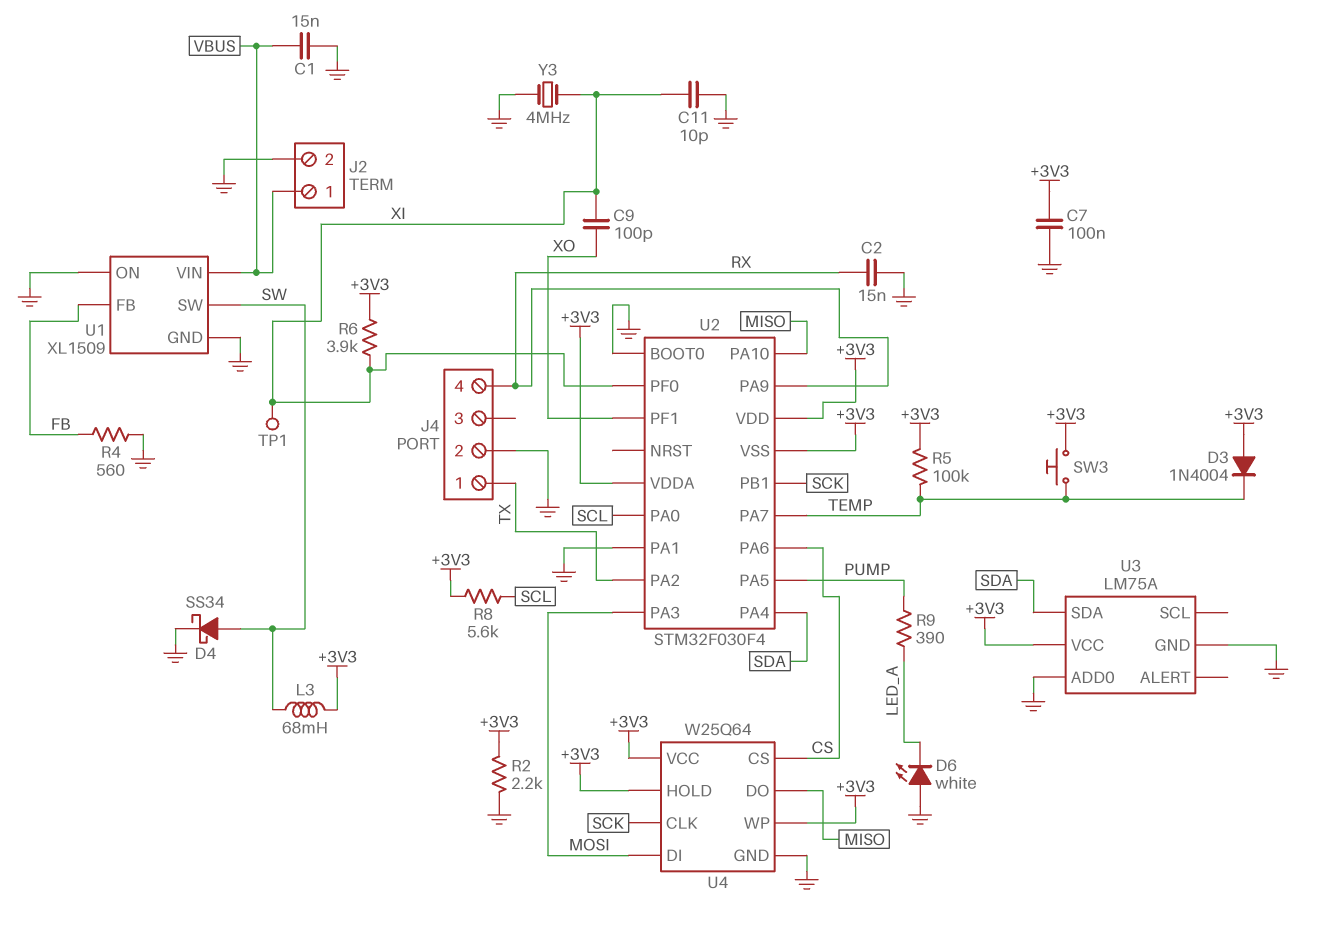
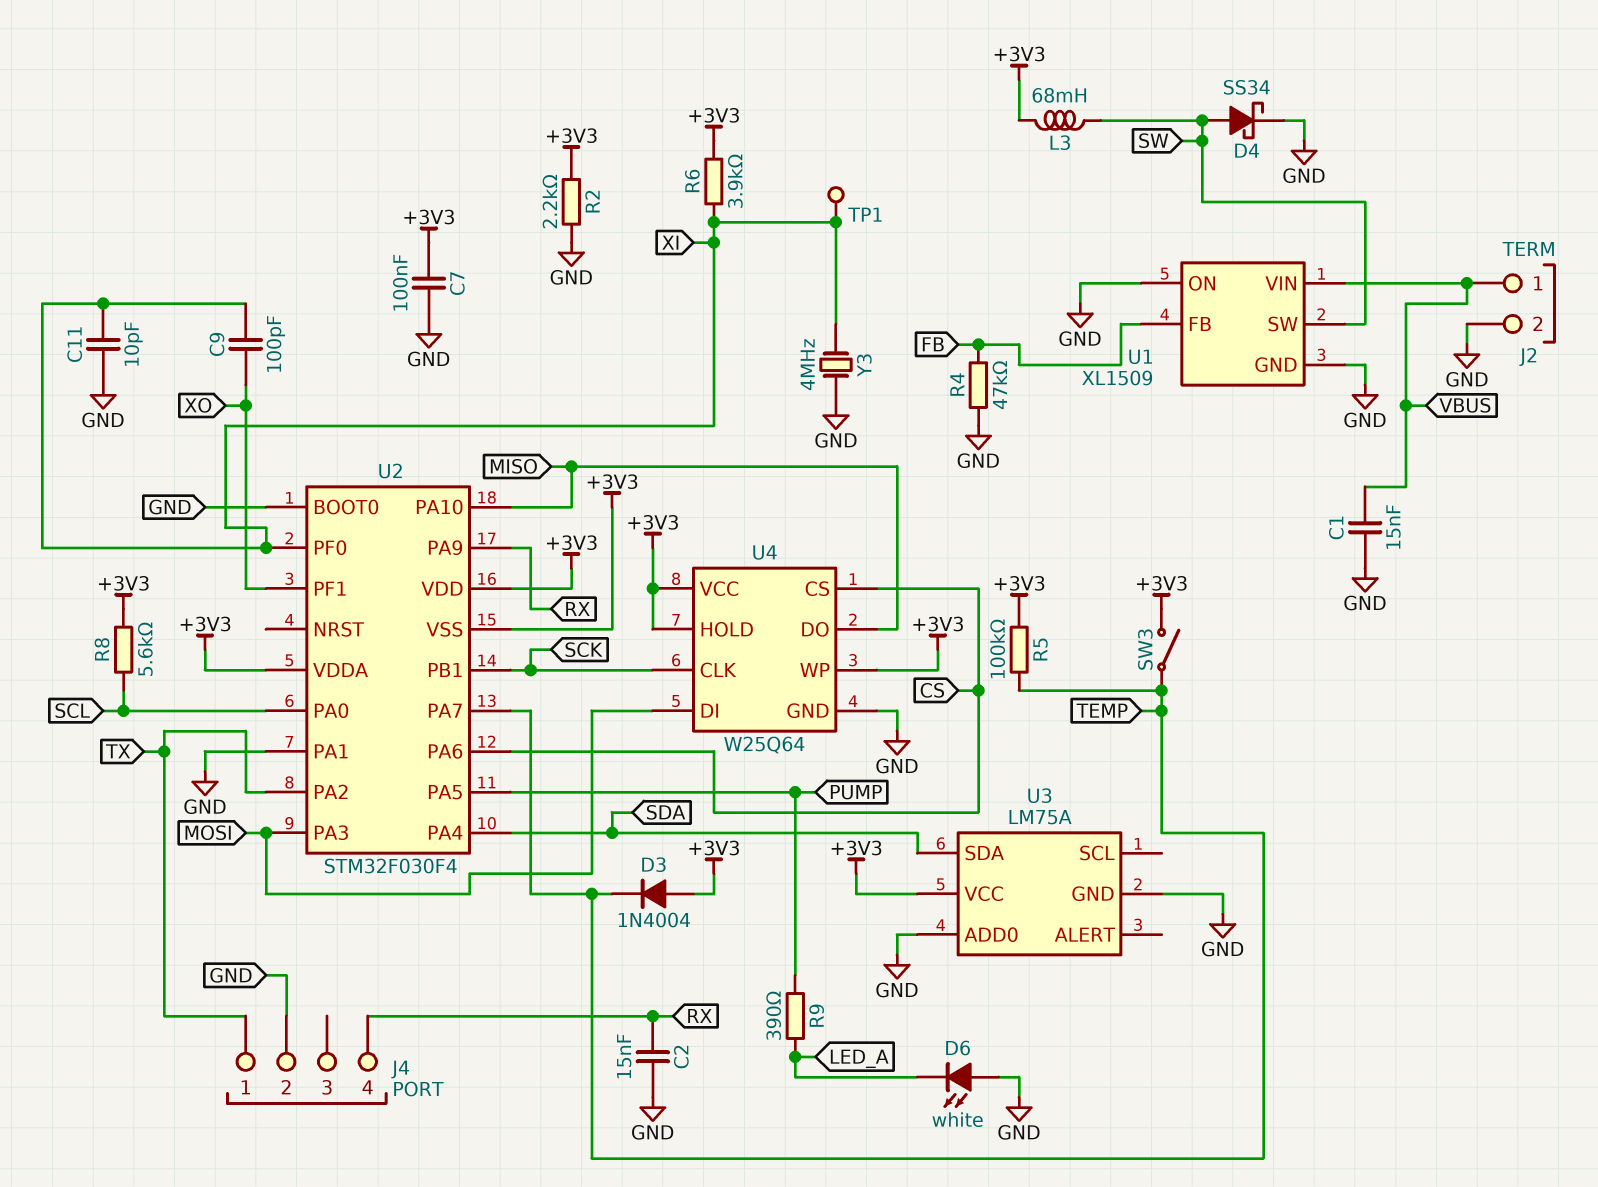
R4: 560 (FB, GND) -> 47k (FB, GND)
SW3: button (+3V3, TEMP) -> switch (+3V3, TEMP)

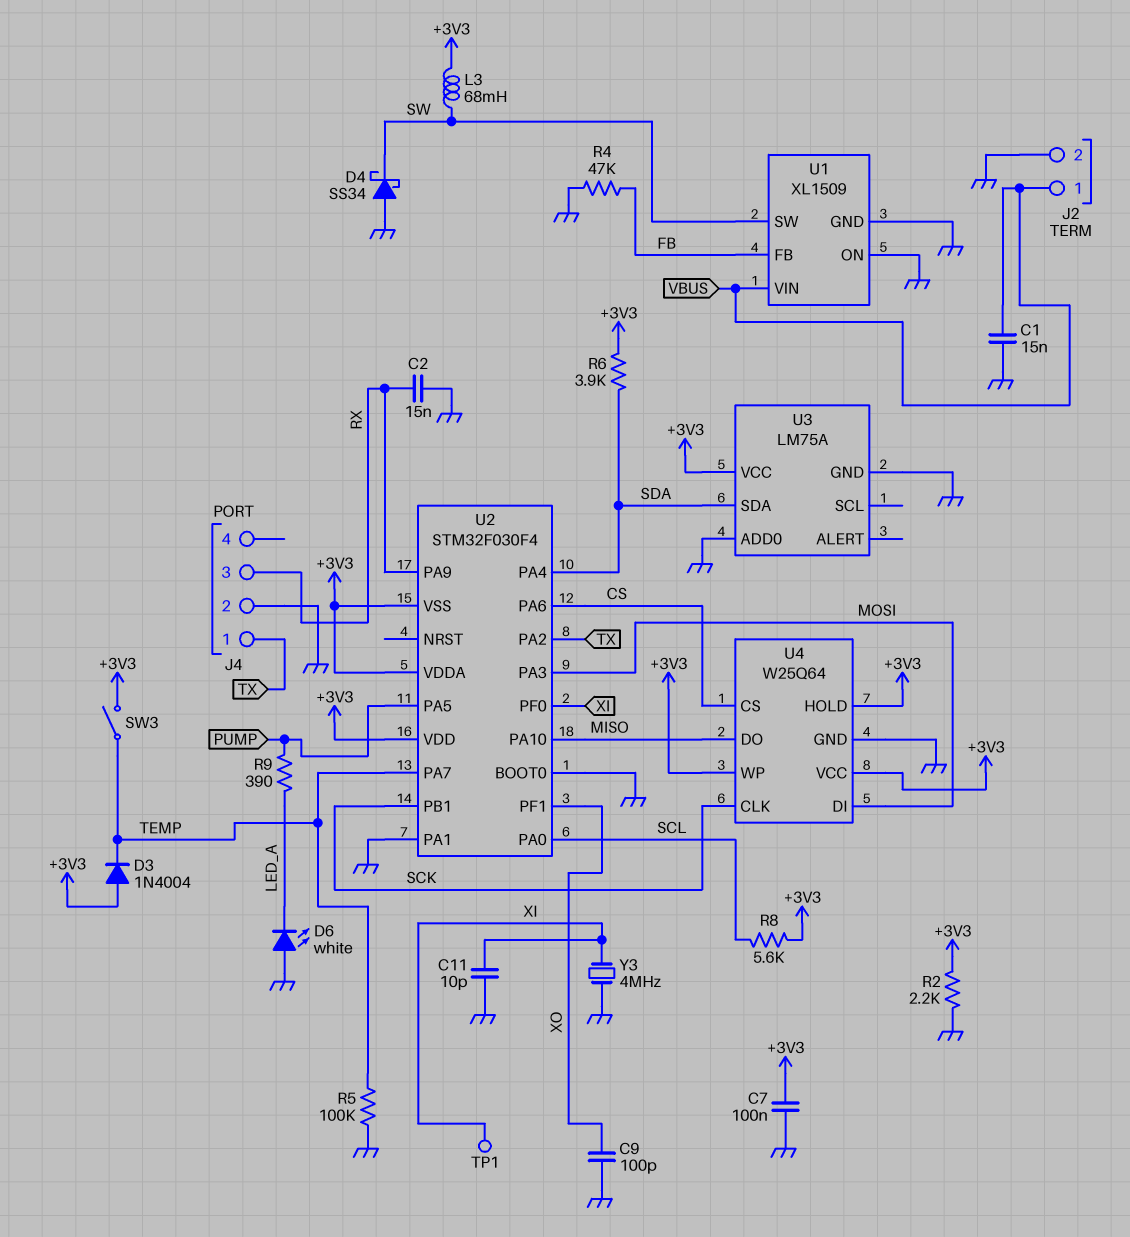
C9: 100pF (XI, XO) -> 100pF (GND, XO)
D4: schottky SS34 (A SW, K GND) -> schottky SS34 (A GND, K SW)
J4 pin 3: none -> RX
J4 pin 4: RX -> none
R5: 100k (+3V3, TEMP) -> 100k (GND, TEMP)
R6: 3.9k (+3V3, XI) -> 3.9k (+3V3, SDA)

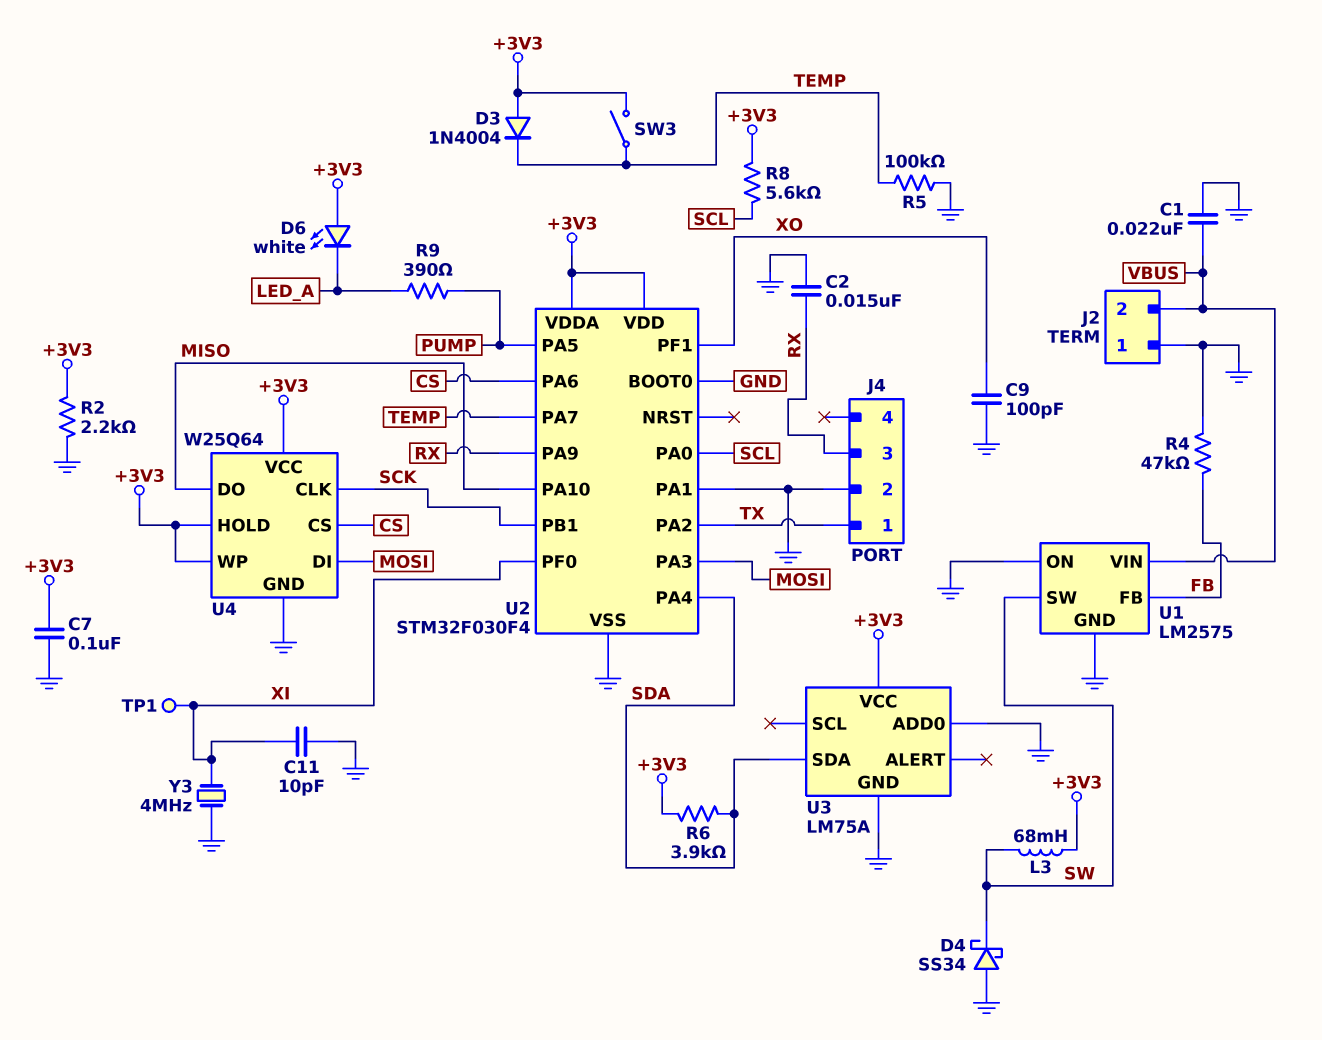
C1: 15nF (GND, VBUS) -> 22nF (GND, VBUS)
D6: LED white (A GND, K LED_A) -> LED white (A +3V3, K LED_A)
J2 pin 1: VBUS -> GND
J2 pin 2: GND -> VBUS
U1: XL1509 -> LM2575
U2 pin VSS: +3V3 -> GND

